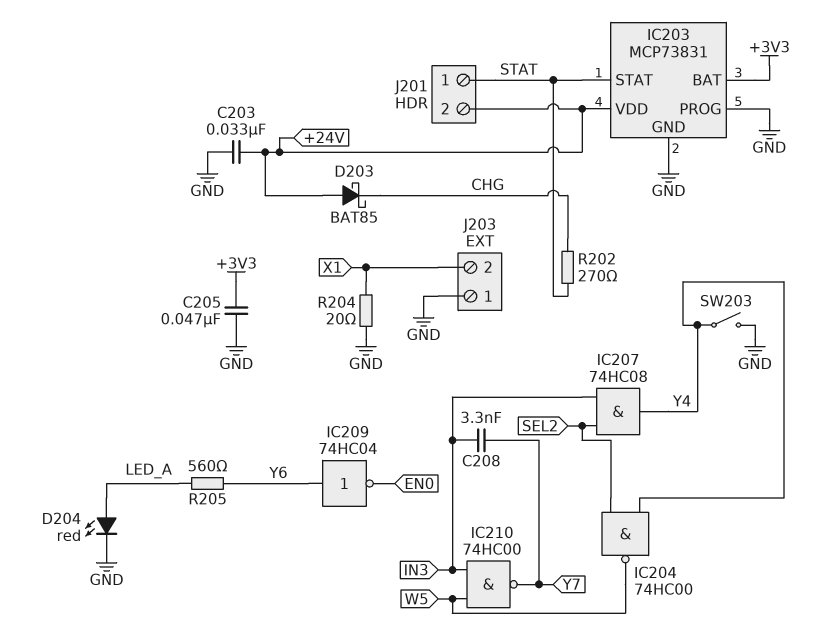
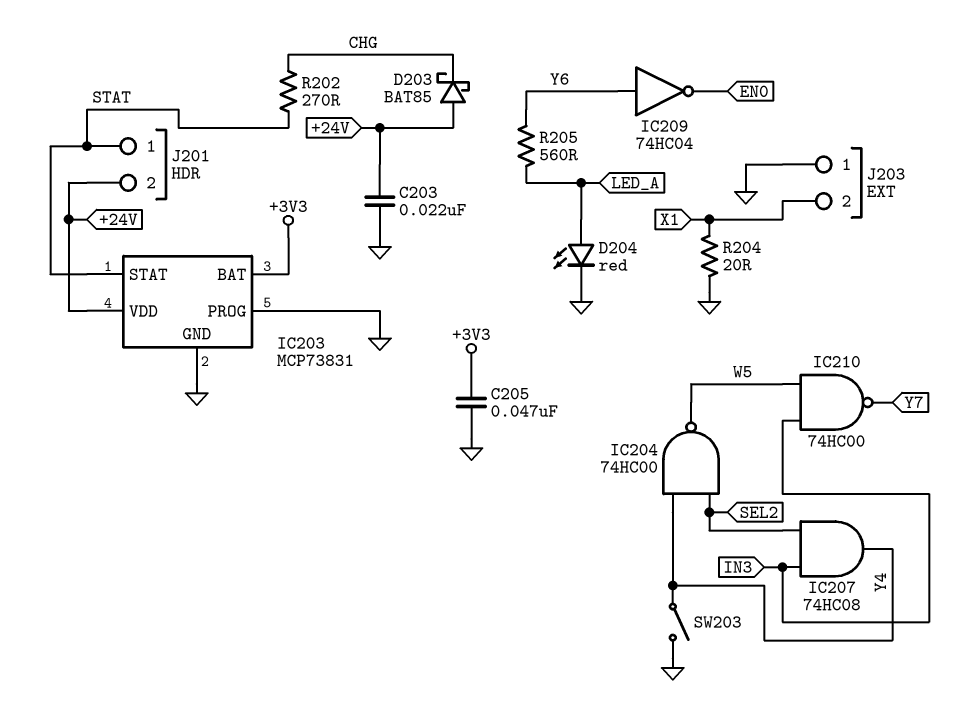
C203: 33nF (+24V, GND) -> 22nF (+24V, GND)
C208: 3.3nF (IN3, Y7) -> none

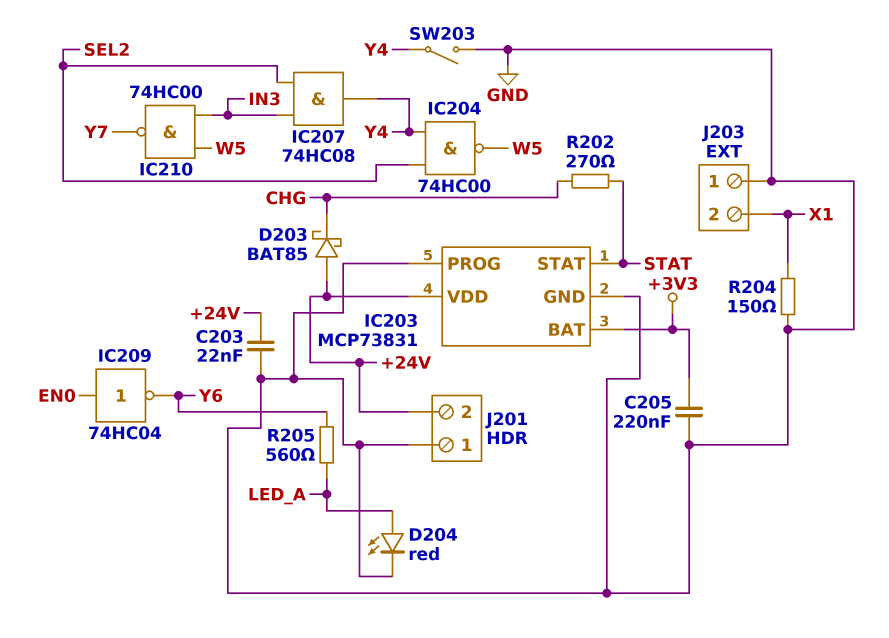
C205: 47nF (+3V3, GND) -> 220nF (+3V3, GND)
IC209: NOT 74HC04 (in Y6, out EN0) -> NOT 74HC04 (in EN0, out Y6)
J201 pin 1: STAT -> GND
R204: 20 (GND, X1) -> 150 (GND, X1)

